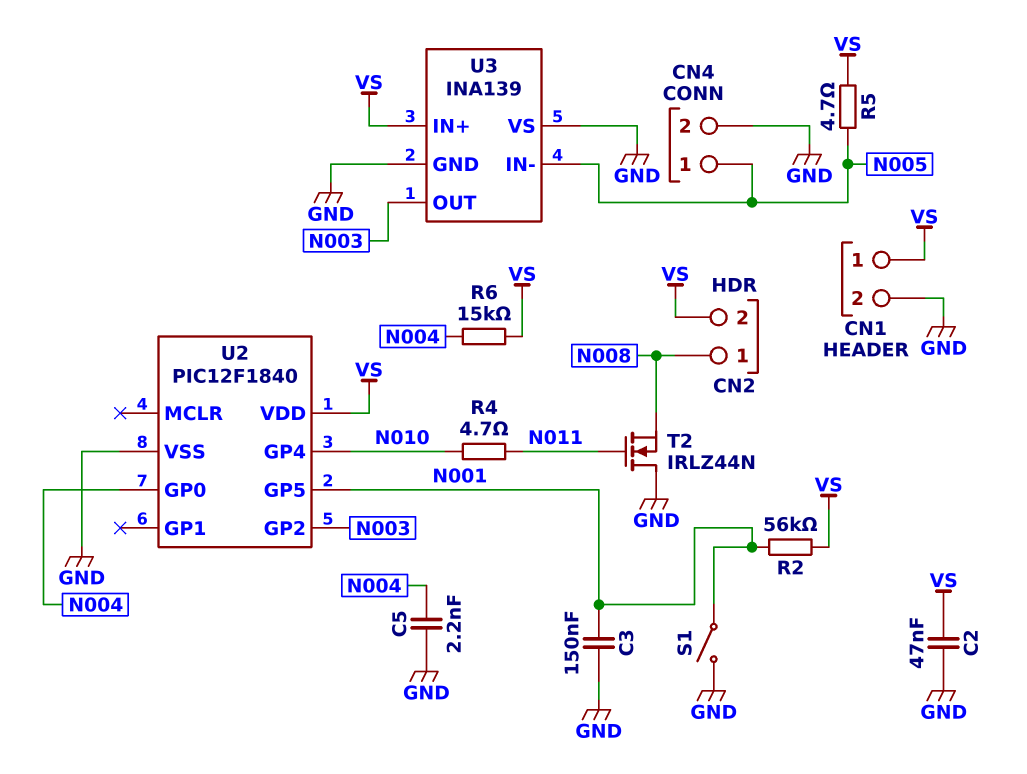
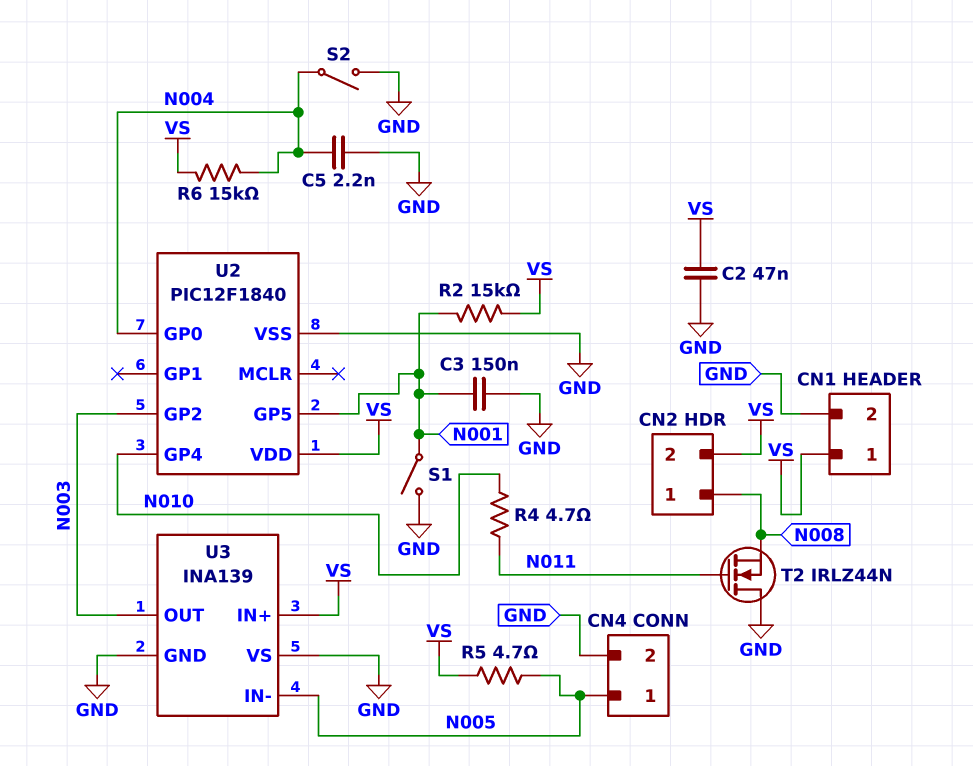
R2: 56k (N001, VS) -> 15k (N001, VS)
S2: none -> switch (GND, N004)

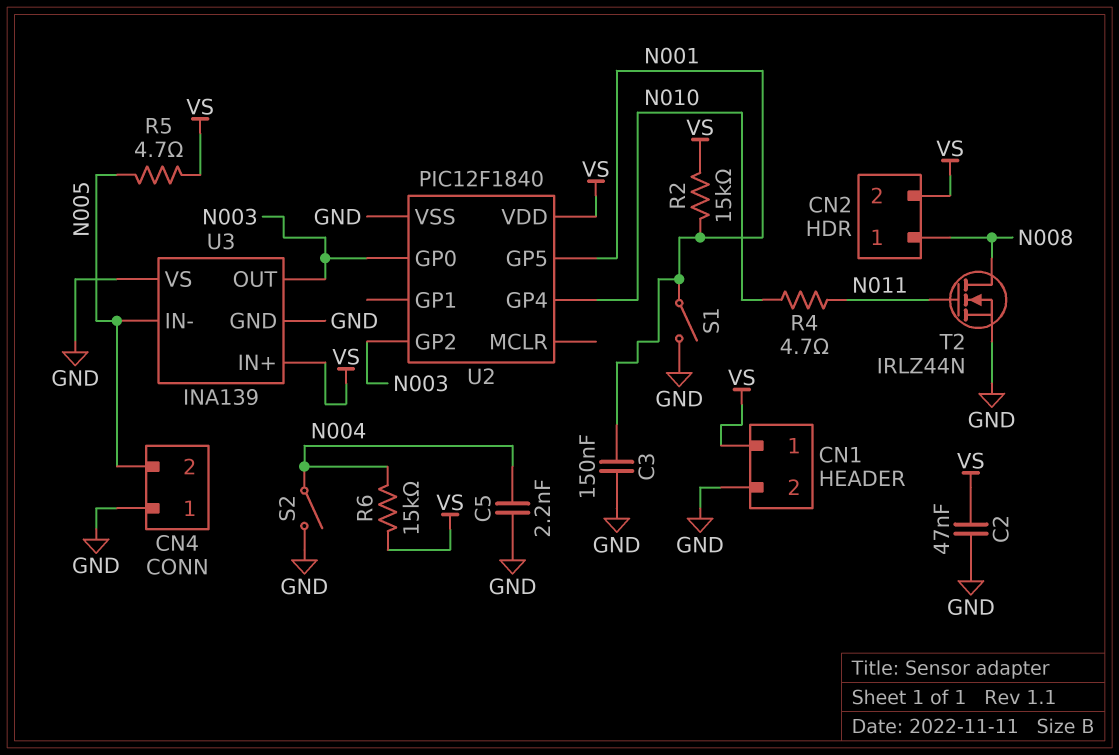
CN4 pin 1: N005 -> GND
CN4 pin 2: GND -> N005
T2: NMOS IRLZ44N (G N011, D GND, S N008) -> NMOS IRLZ44N (G N011, D N008, S GND)
U2 pin GP0: N004 -> N003

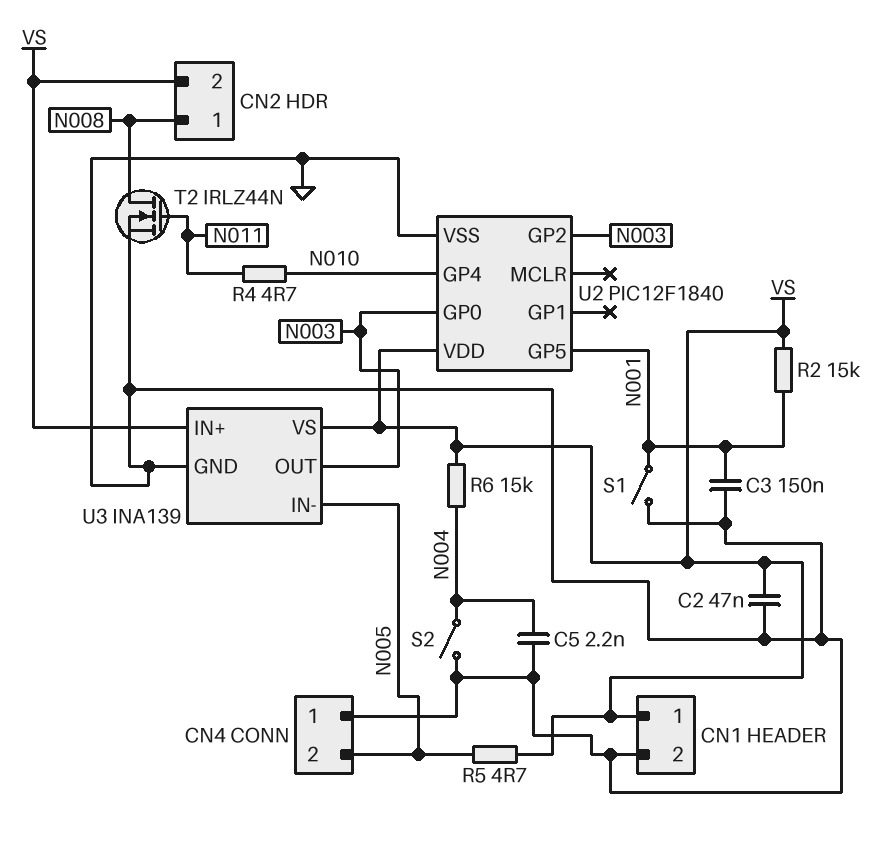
U3 pin VS: GND -> VS

